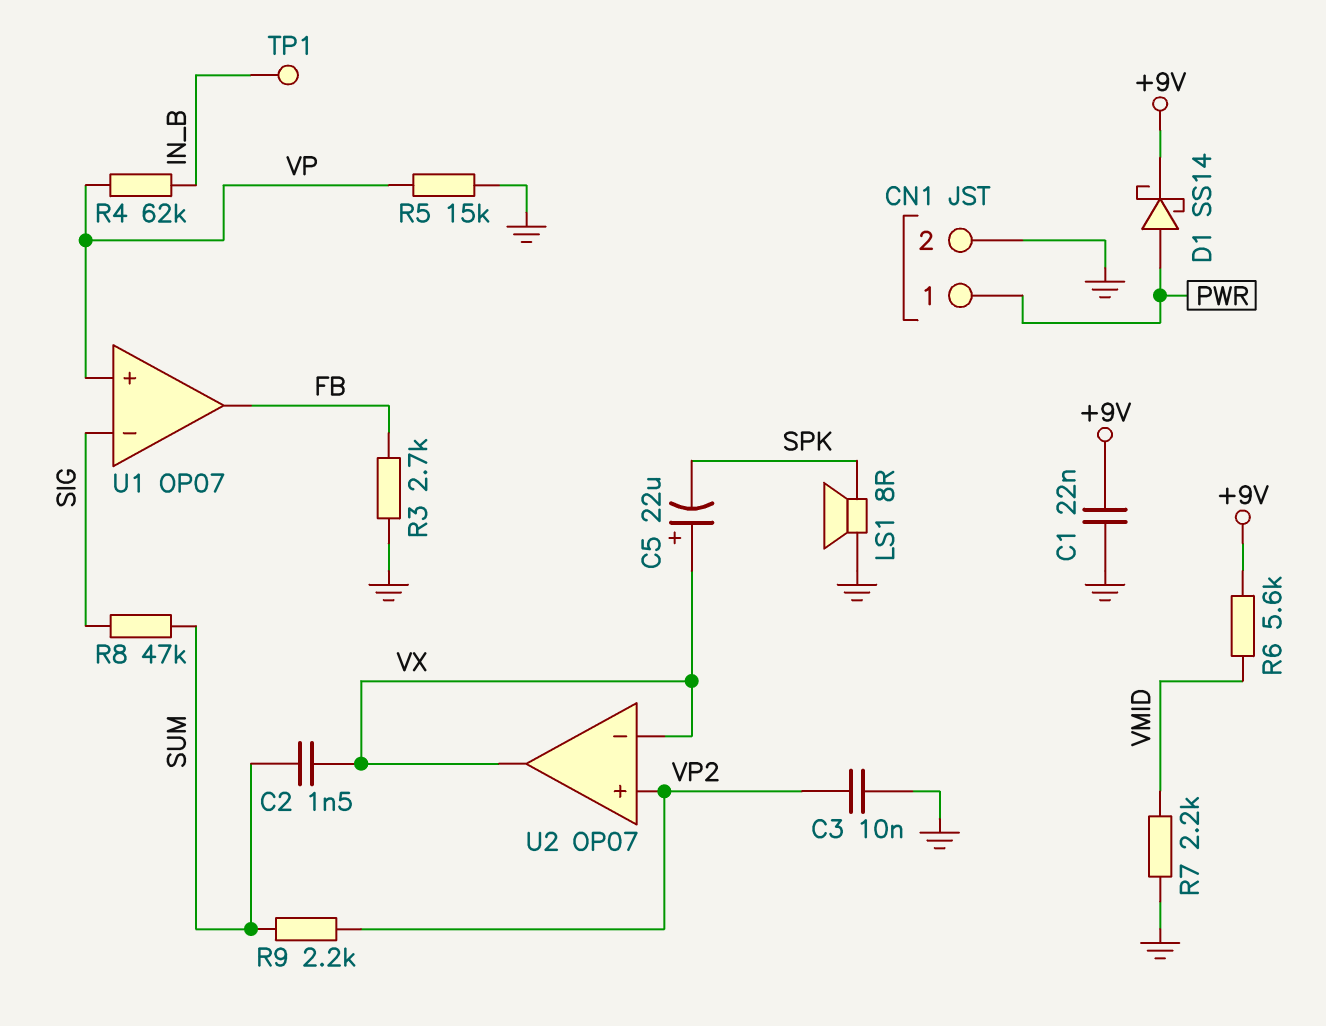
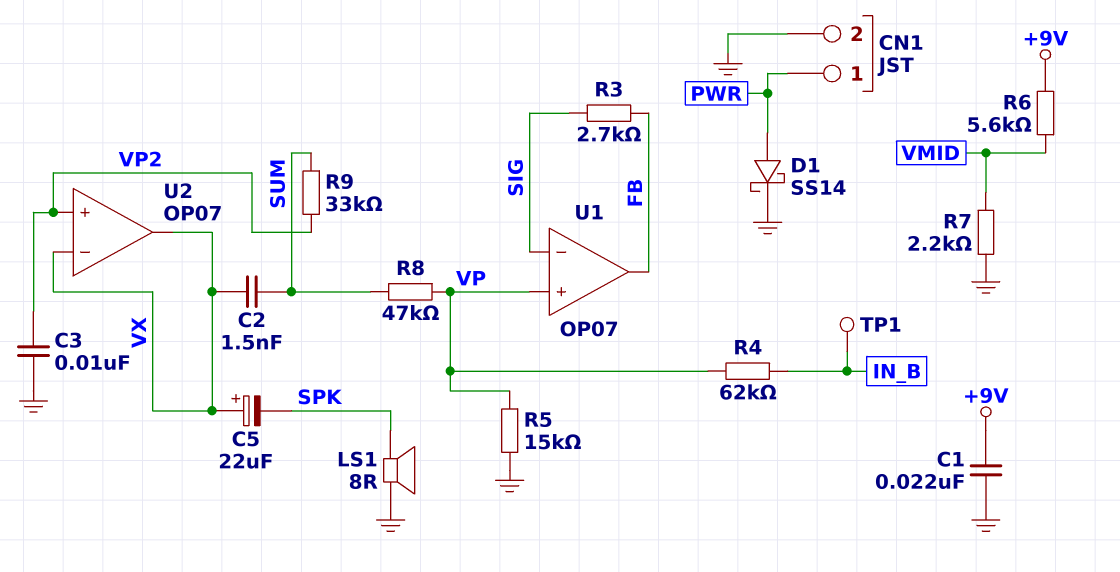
D1: schottky SS14 (A PWR, K +9V) -> schottky SS14 (A PWR, K GND)
R3: 2.7k (FB, GND) -> 2.7k (FB, SIG)
R8: 47k (SIG, SUM) -> 47k (SUM, VP)
R9: 2.2k (SUM, VP2) -> 33k (SUM, VP2)

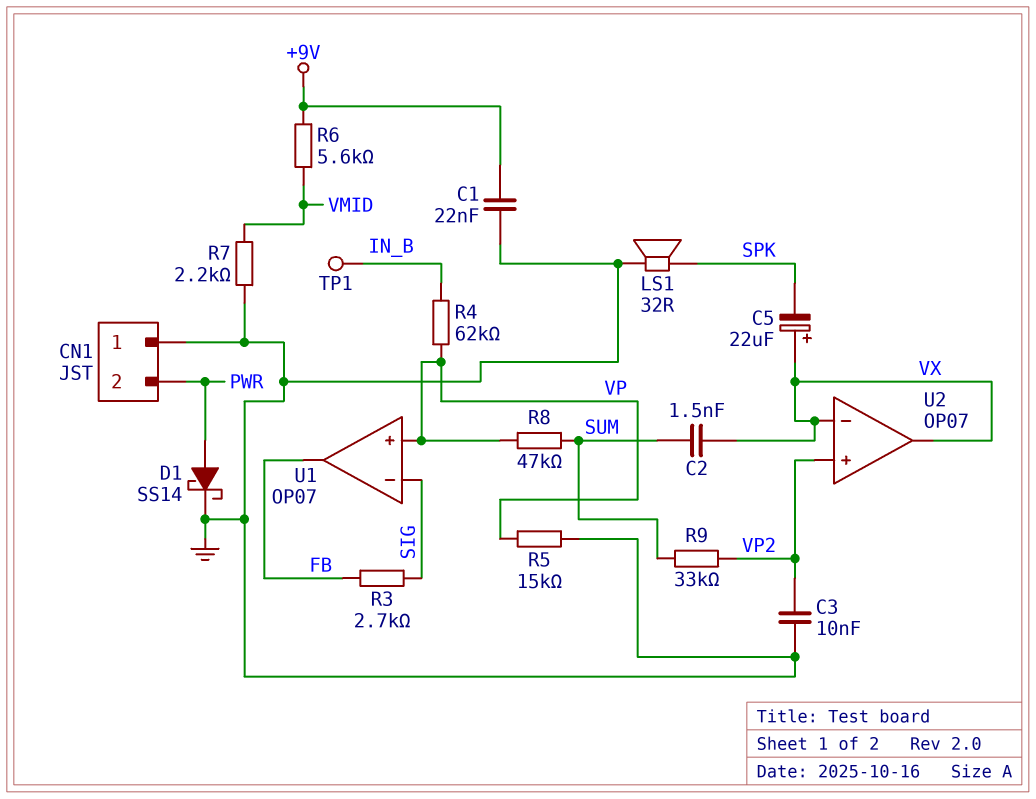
CN1 pin 1: PWR -> GND
CN1 pin 2: GND -> PWR
LS1: speaker 8R (GND, SPK) -> speaker 32R (GND, SPK)

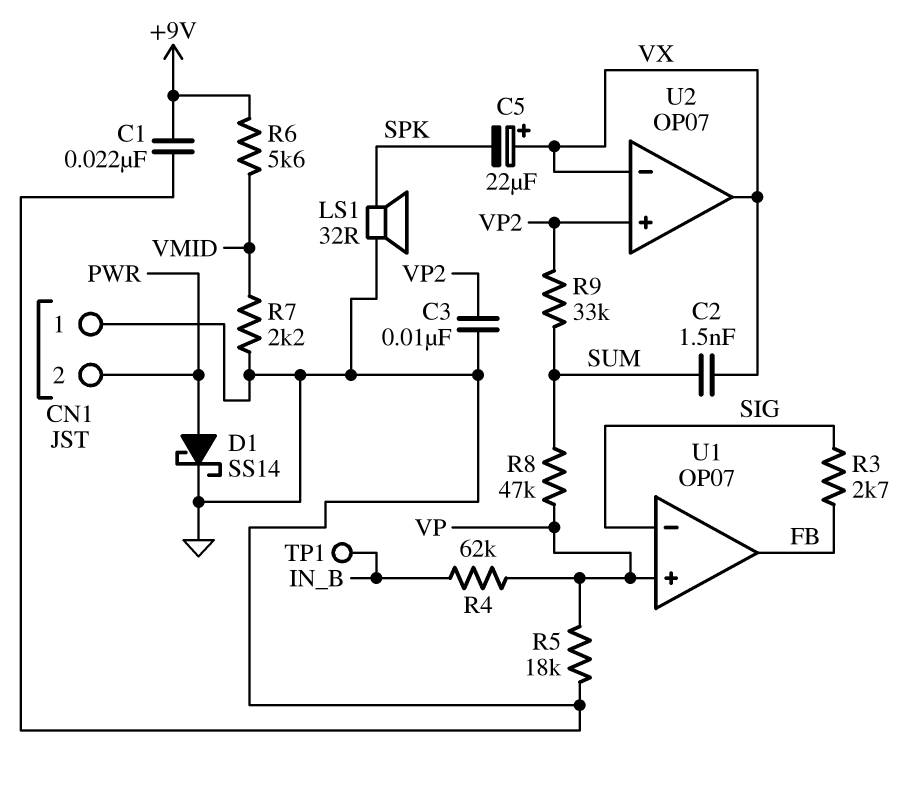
R5: 15k (GND, VP) -> 18k (GND, VP)

